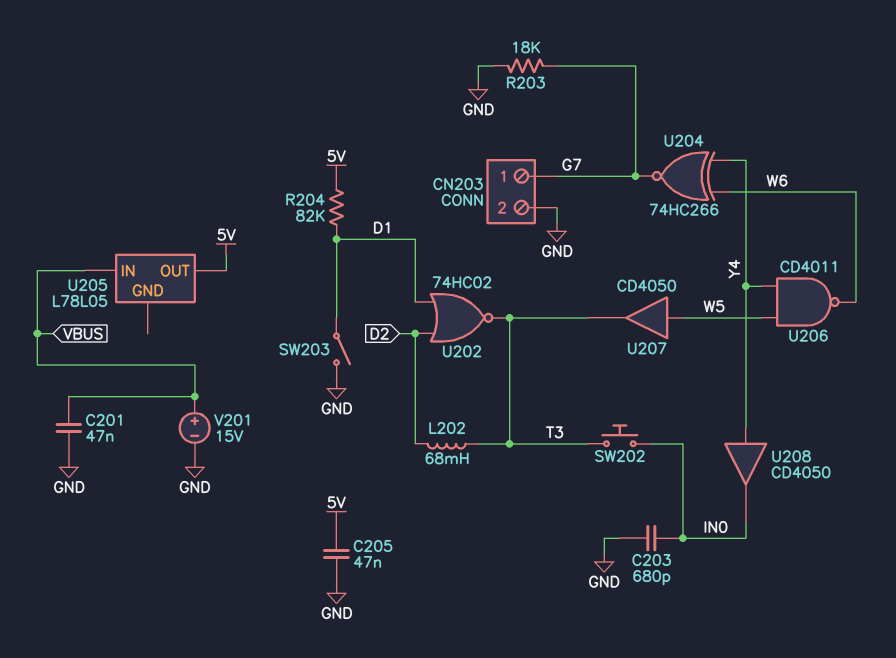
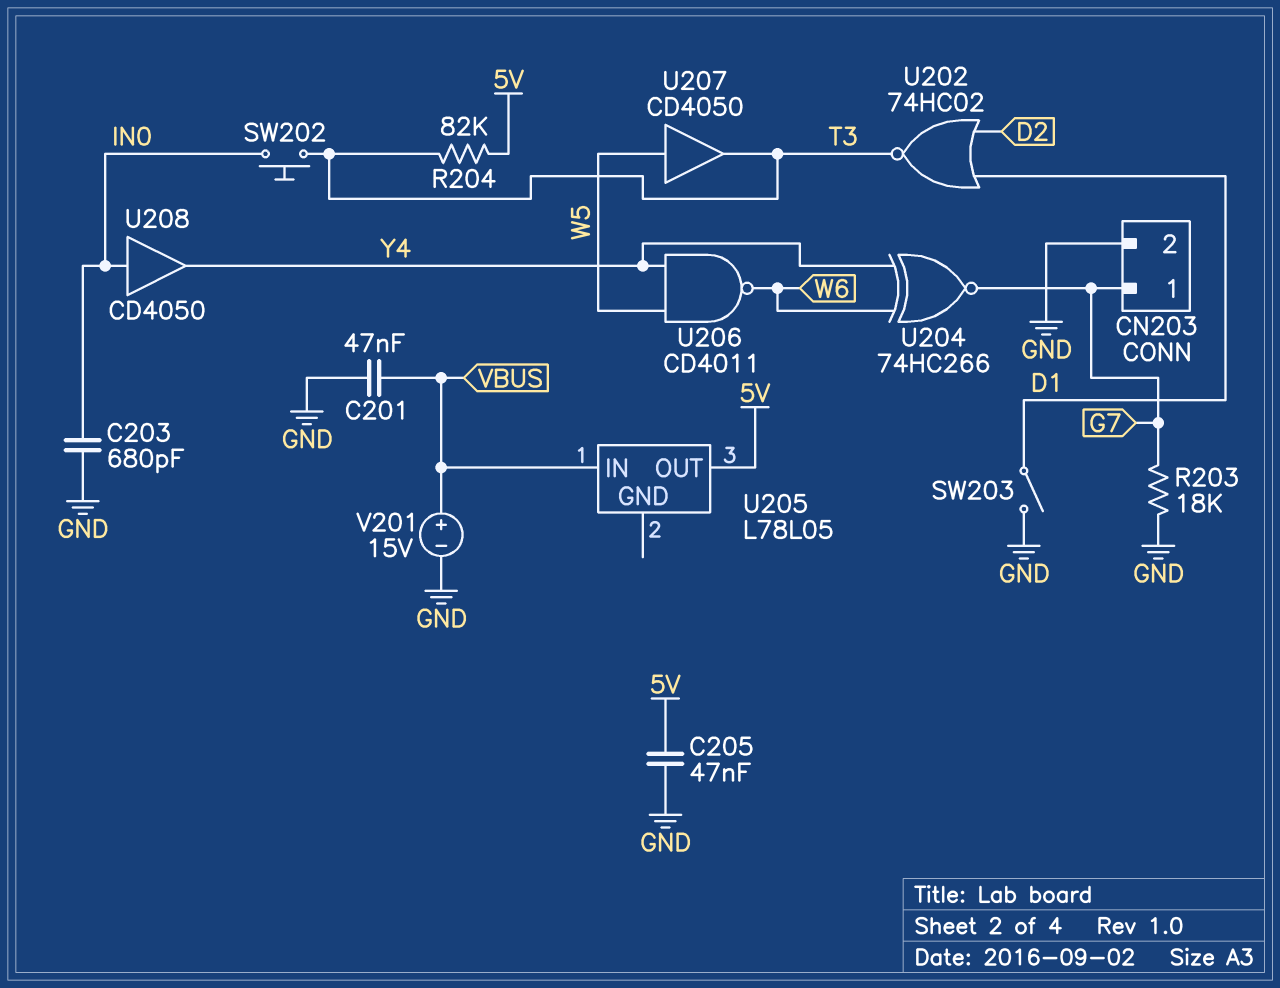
L202: 68mH (D2, T3) -> none
R204: 82k (5V, D1) -> 82k (5V, T3)
U208: buffer CD4050 (in Y4, out IN0) -> buffer CD4050 (in IN0, out Y4)

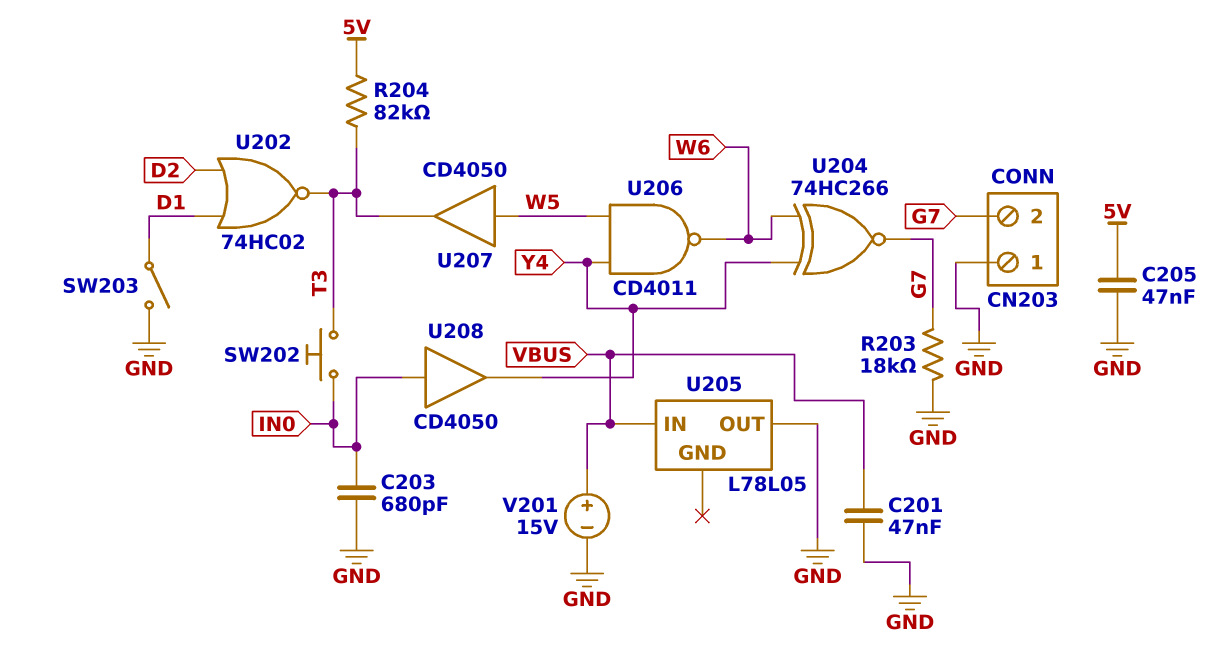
CN203 pin 1: G7 -> GND
CN203 pin 2: GND -> G7
U205 pin OUT: 5V -> GND

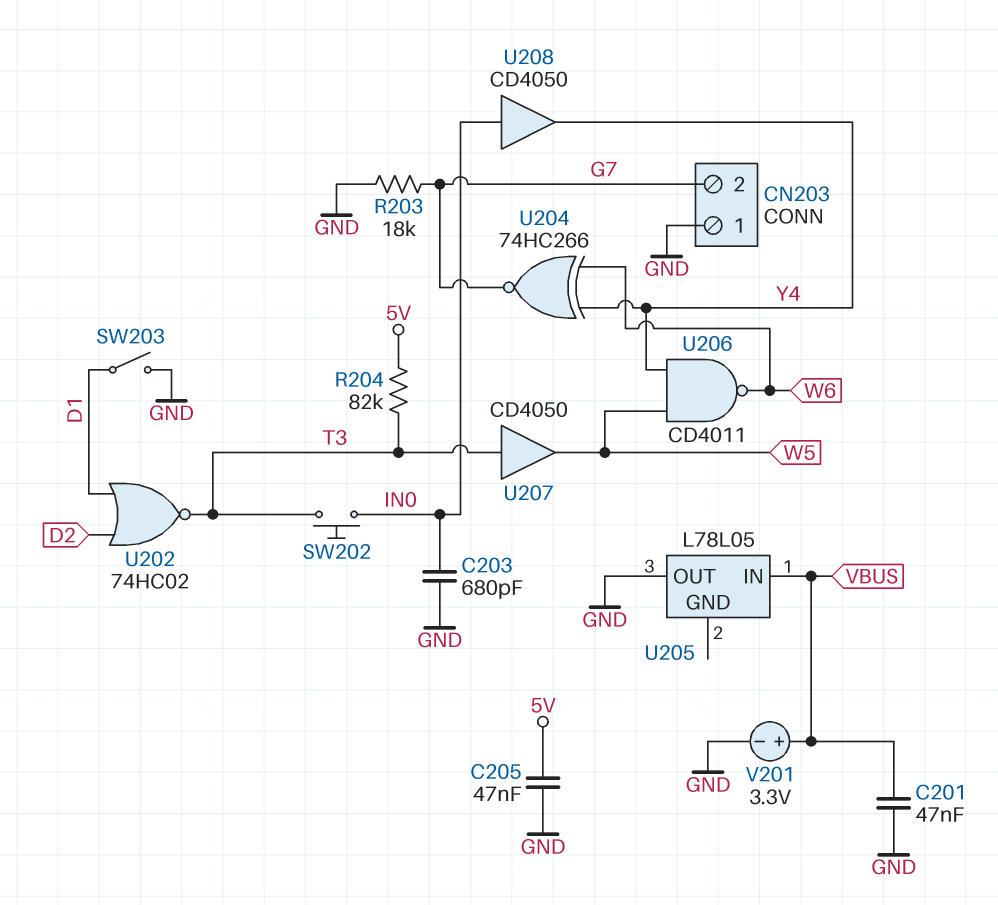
U207: buffer CD4050 (in W5, out T3) -> buffer CD4050 (in T3, out W5)
V201: 15V (plus VBUS, minus GND) -> 3.3V (plus VBUS, minus GND)

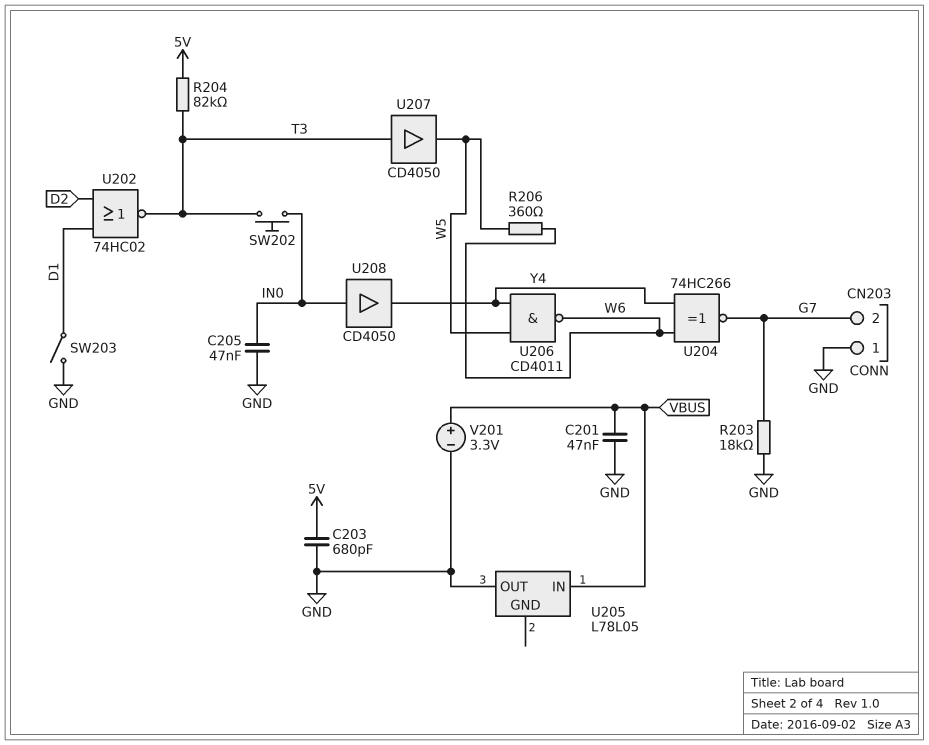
C203: 680pF (GND, IN0) -> 680pF (5V, GND)
C205: 47nF (5V, GND) -> 47nF (GND, IN0)
R206: none -> 360 (W5, W6)

